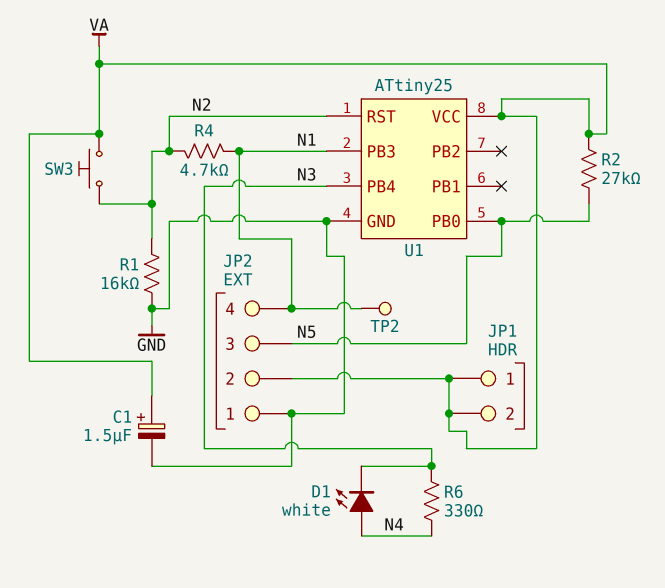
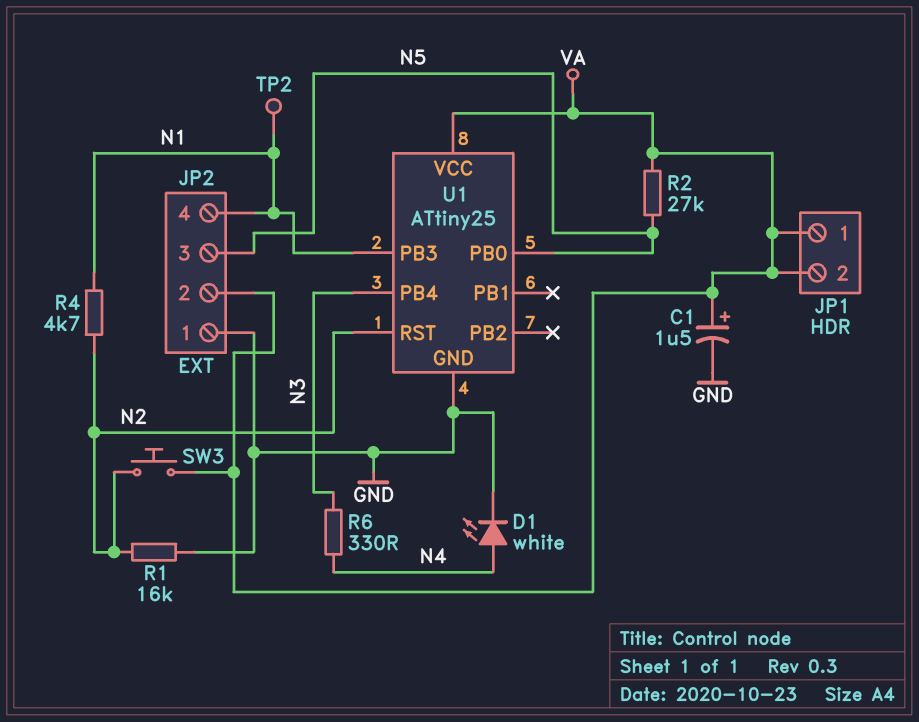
D1: LED white (A N4, K N3) -> LED white (A N4, K GND)

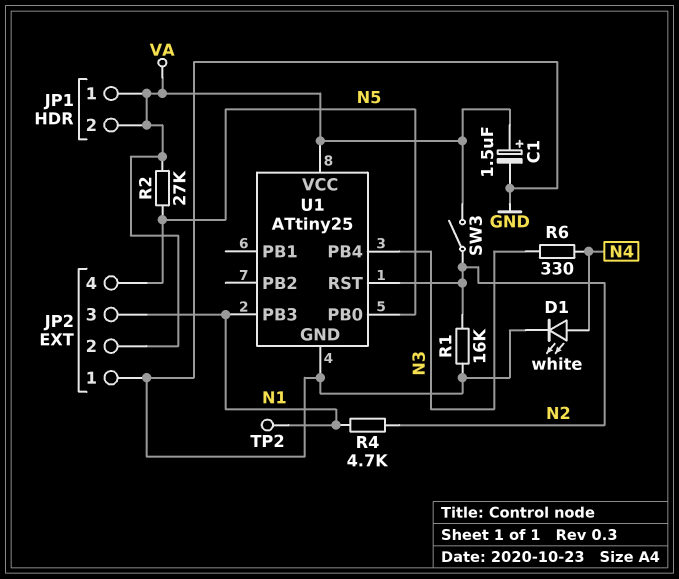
JP2 pin 3: N5 -> N1
JP2 pin 4: N1 -> N5
SW3: button (N2, VA) -> switch (N2, VA)

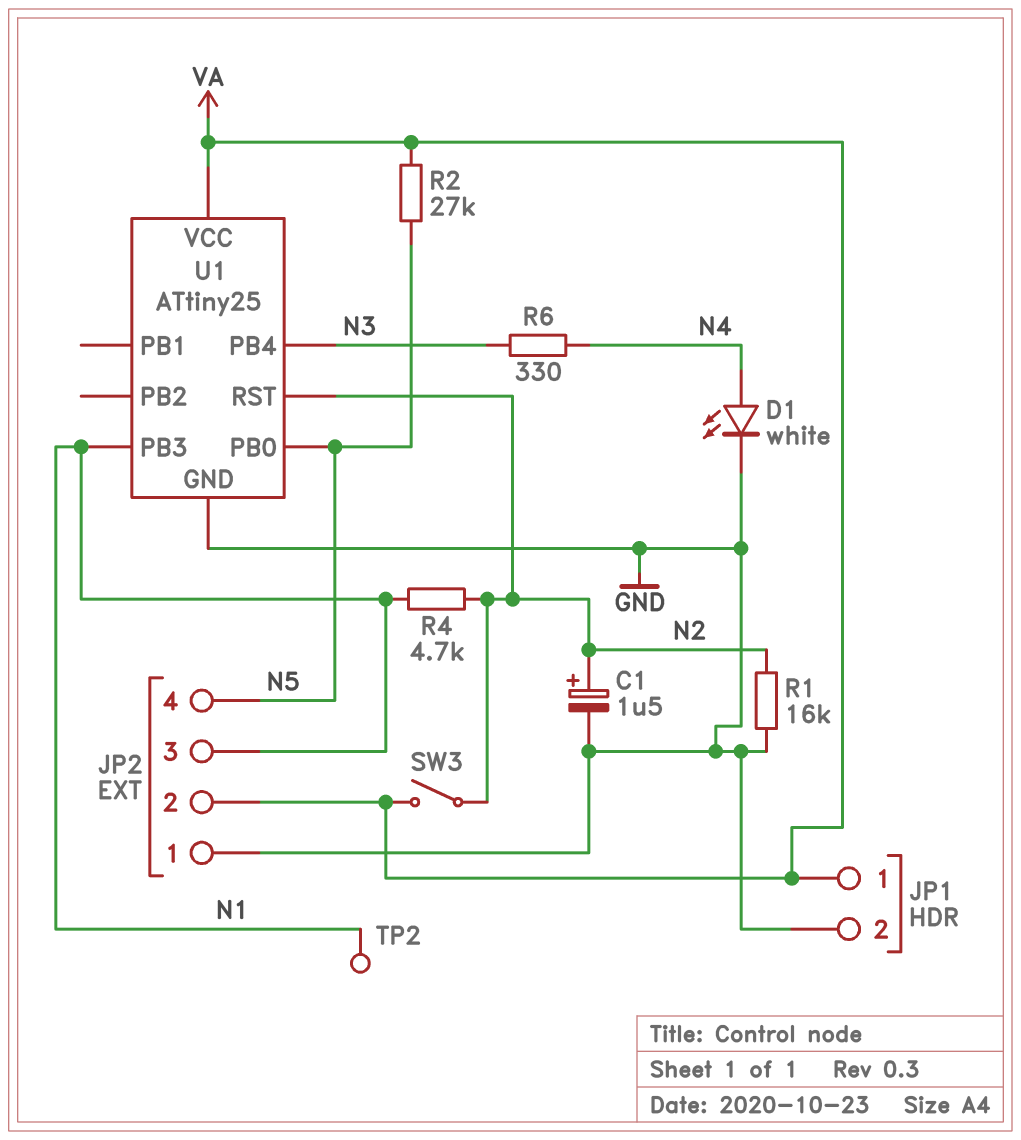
C1: 1.5uF (plus VA, minus GND) -> 1.5uF (plus N2, minus GND)
JP1 pin 2: VA -> GND

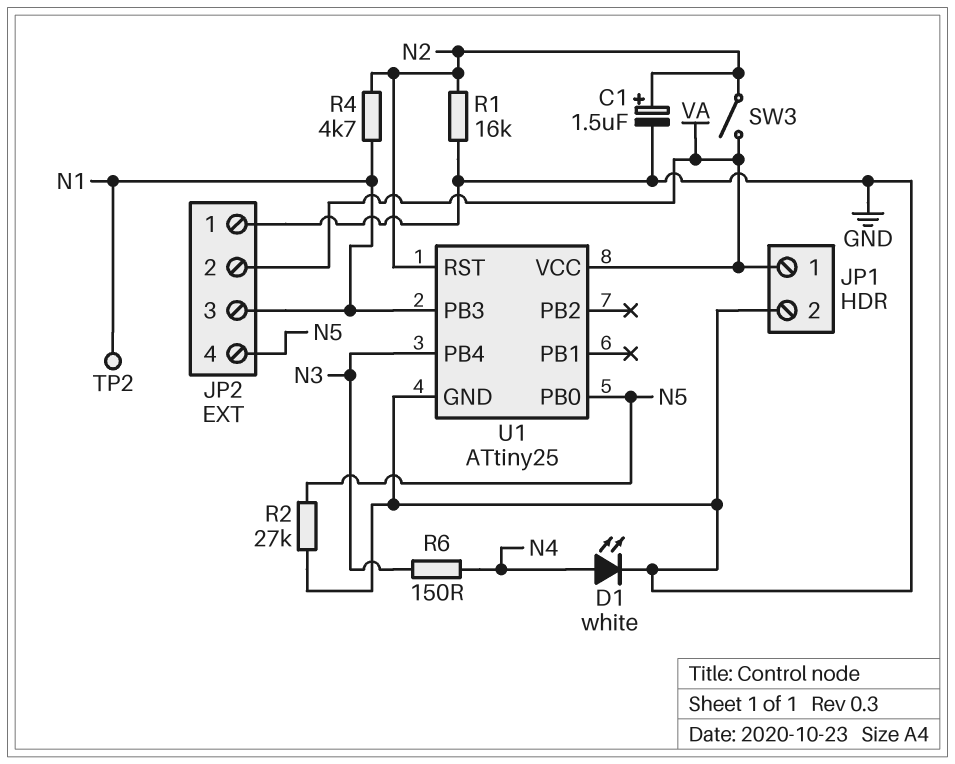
R2: 27k (N5, VA) -> 27k (GND, N5)
R6: 330 (N3, N4) -> 150 (N3, N4)

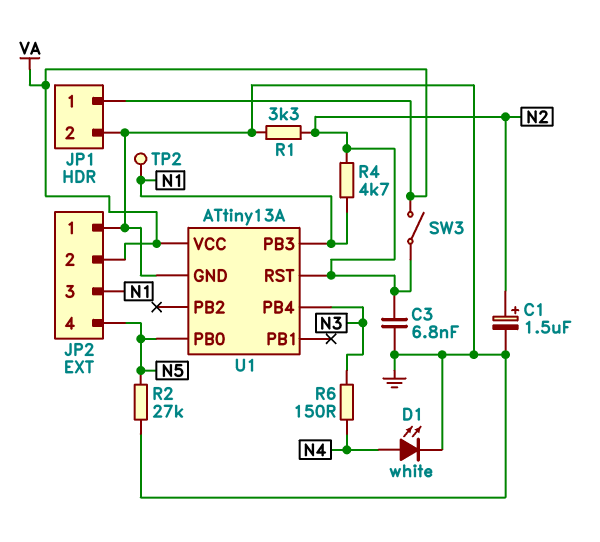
C3: none -> 6.8nF (GND, N2)
R1: 16k (GND, N2) -> 3.3k (GND, N2)
U1: ATtiny25 -> ATtiny13A

